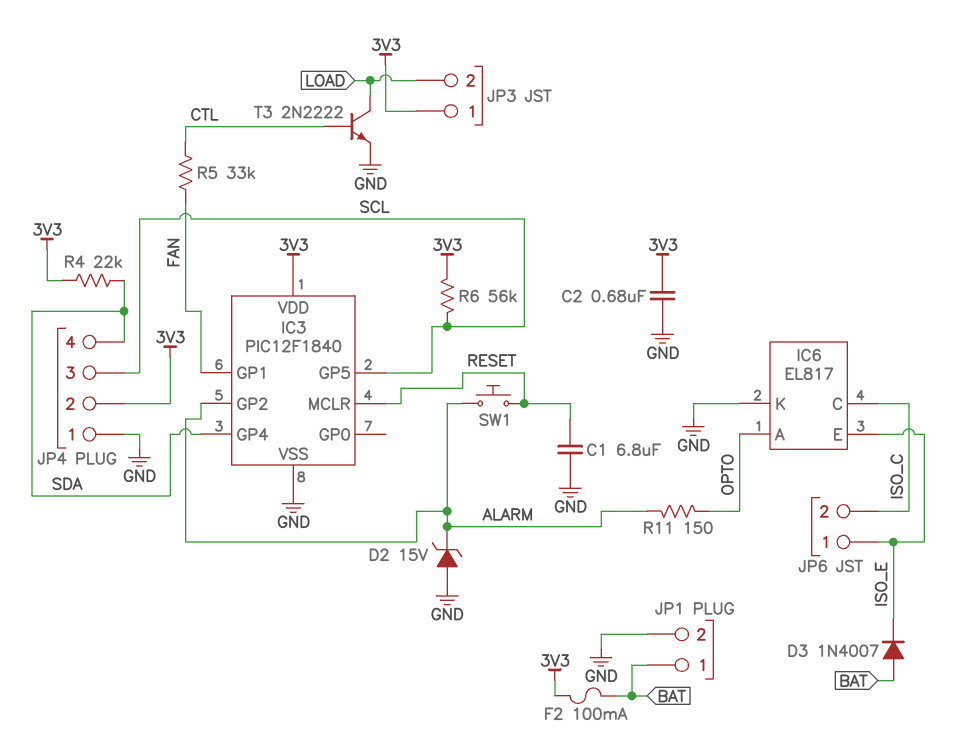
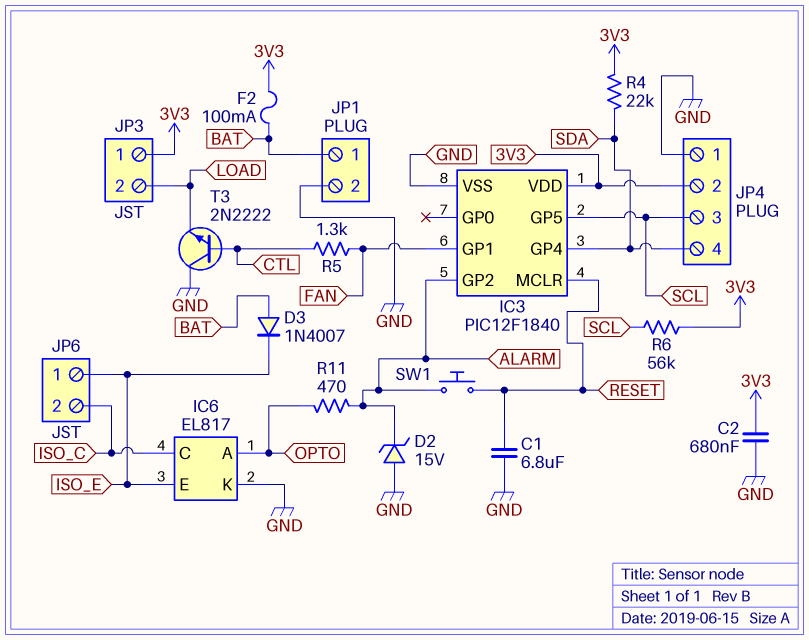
R5: 33k (CTL, FAN) -> 1.3k (CTL, FAN)
R11: 150 (ALARM, OPTO) -> 470 (ALARM, OPTO)
T3: NPN 2N2222 (B CTL, C LOAD, E GND) -> NPN 2N2222 (B CTL, C GND, E LOAD)

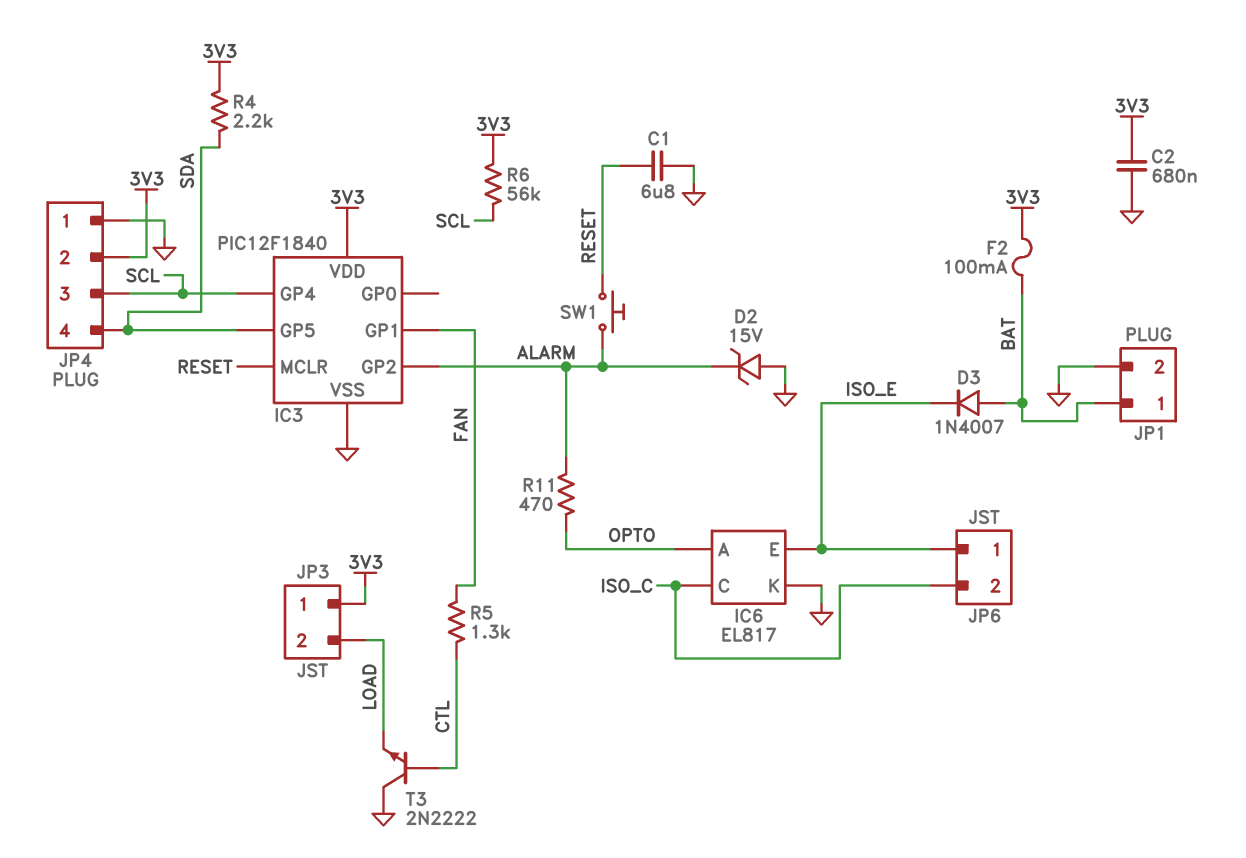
IC3 pin GP4: SDA -> SCL
IC3 pin GP5: SCL -> SDA
R4: 22k (3V3, SDA) -> 2.2k (3V3, SDA)

